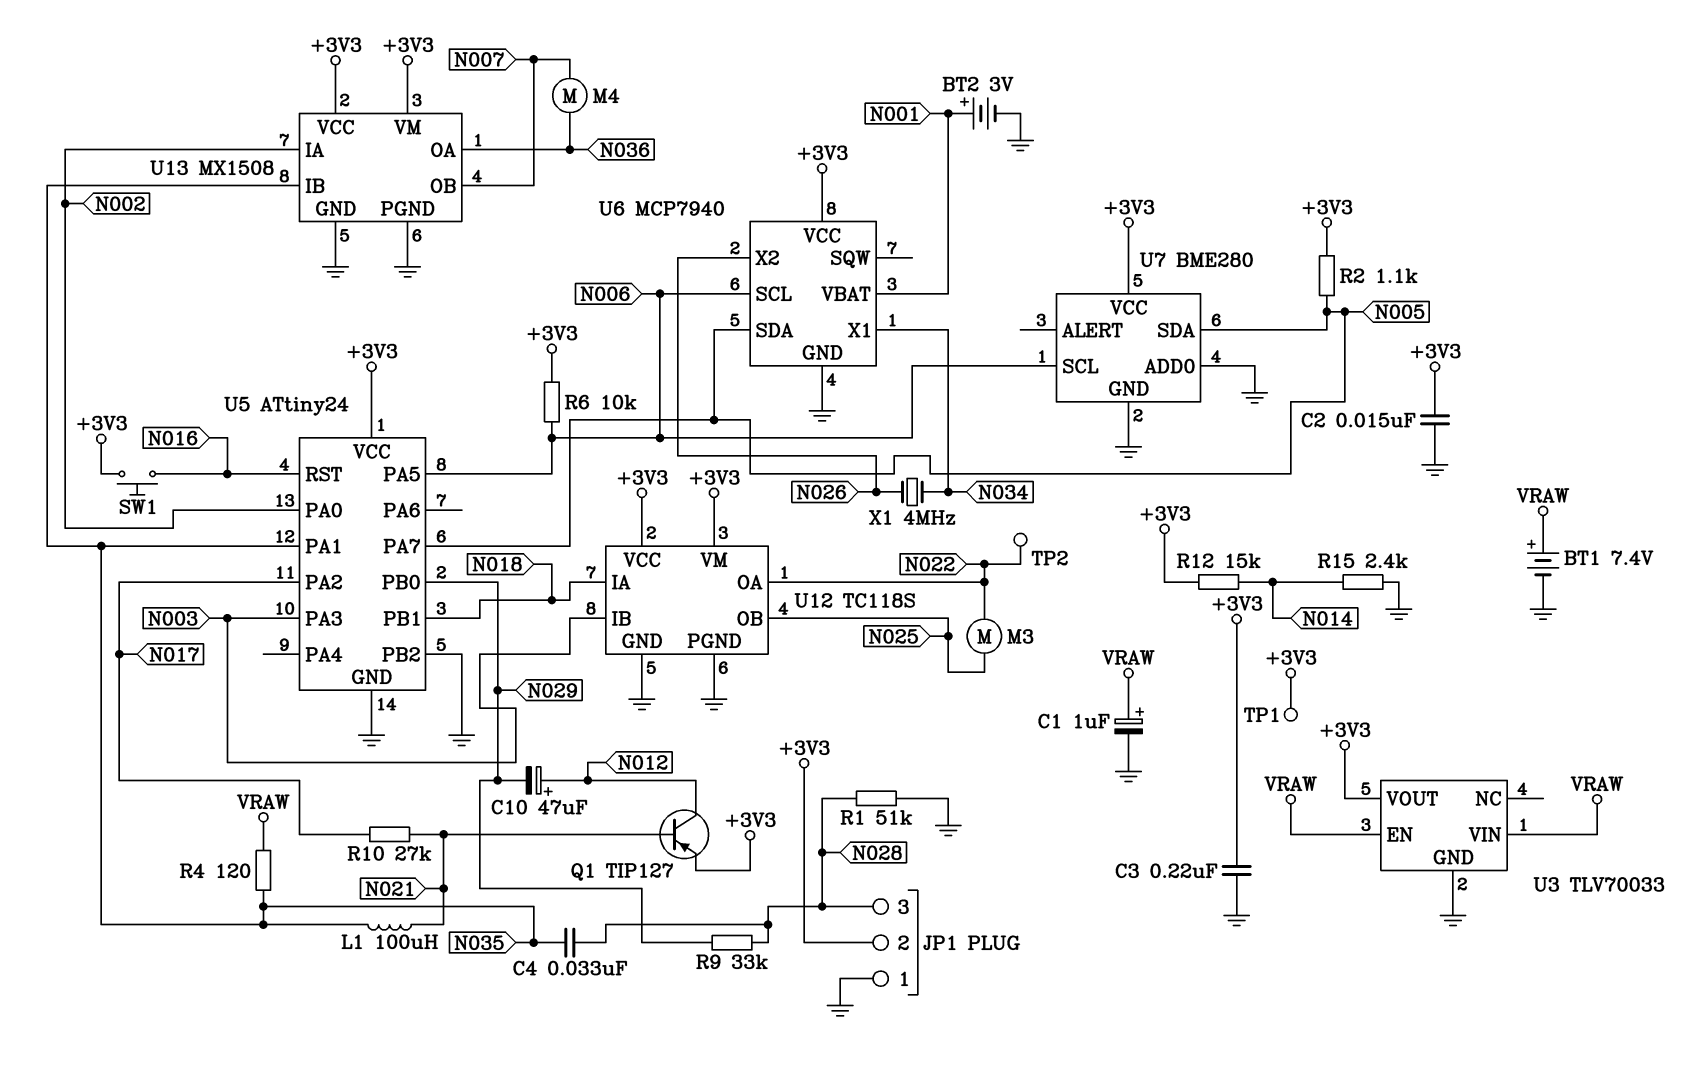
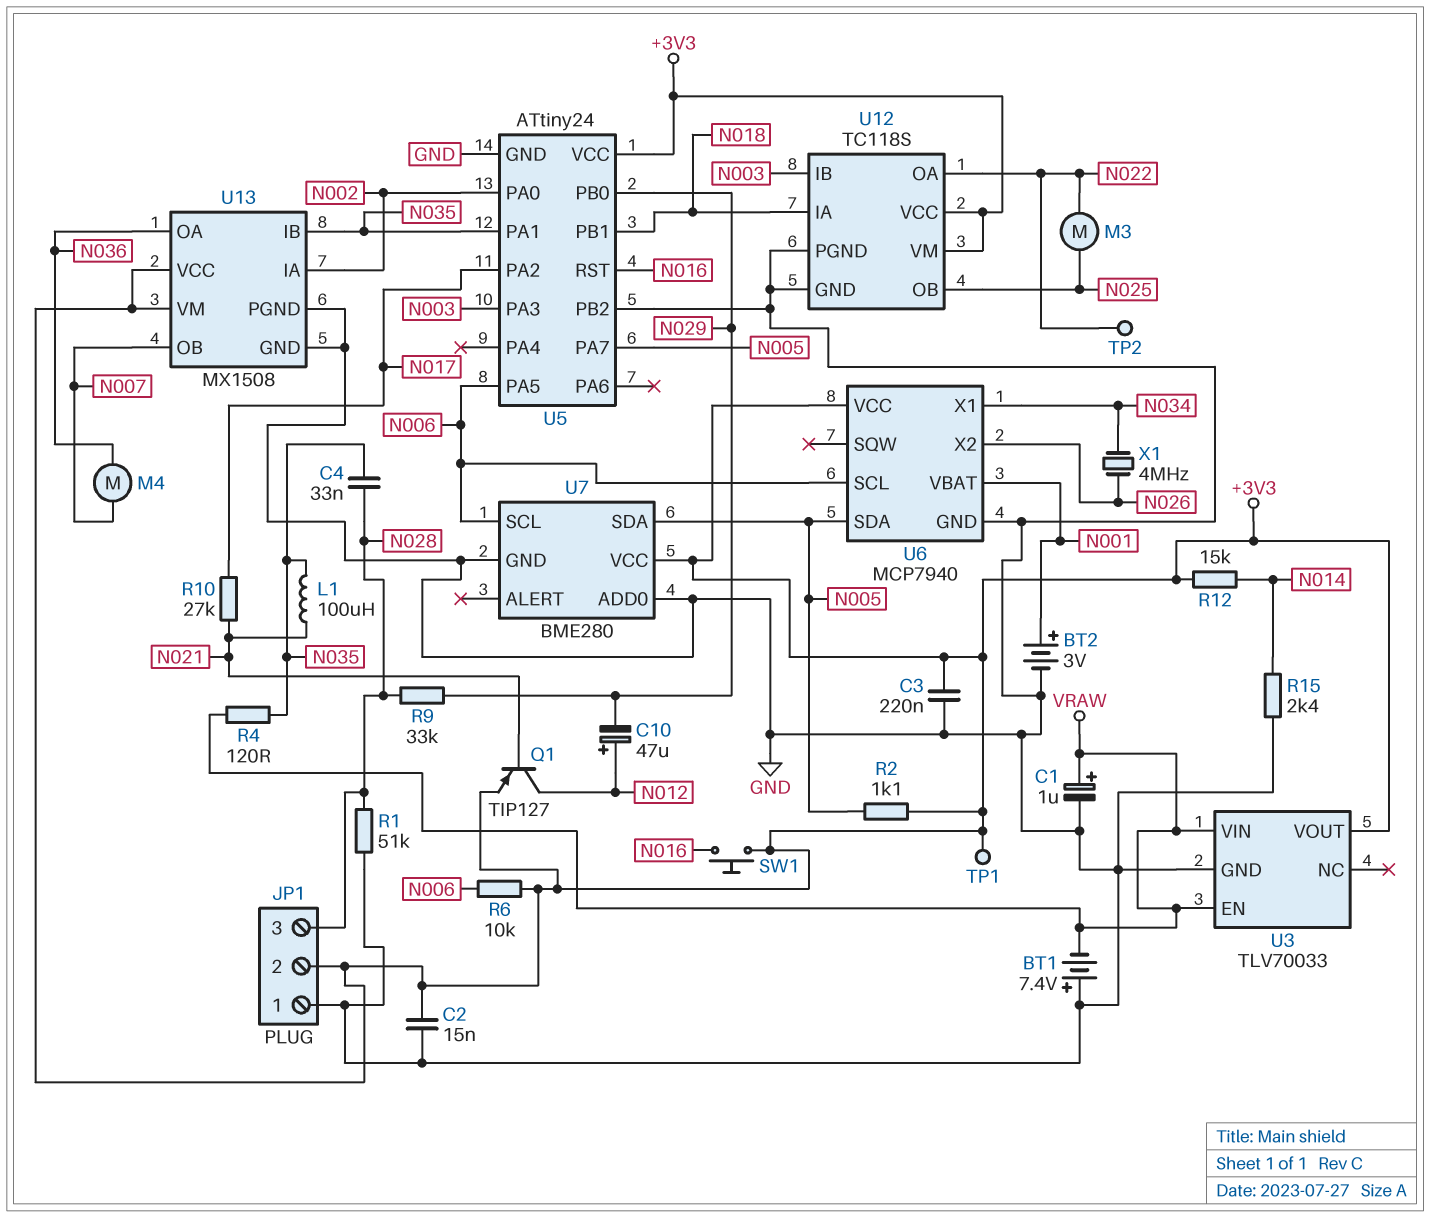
BT1: 7.4V (plus VRAW, minus GND) -> 7.4V (plus GND, minus VRAW)

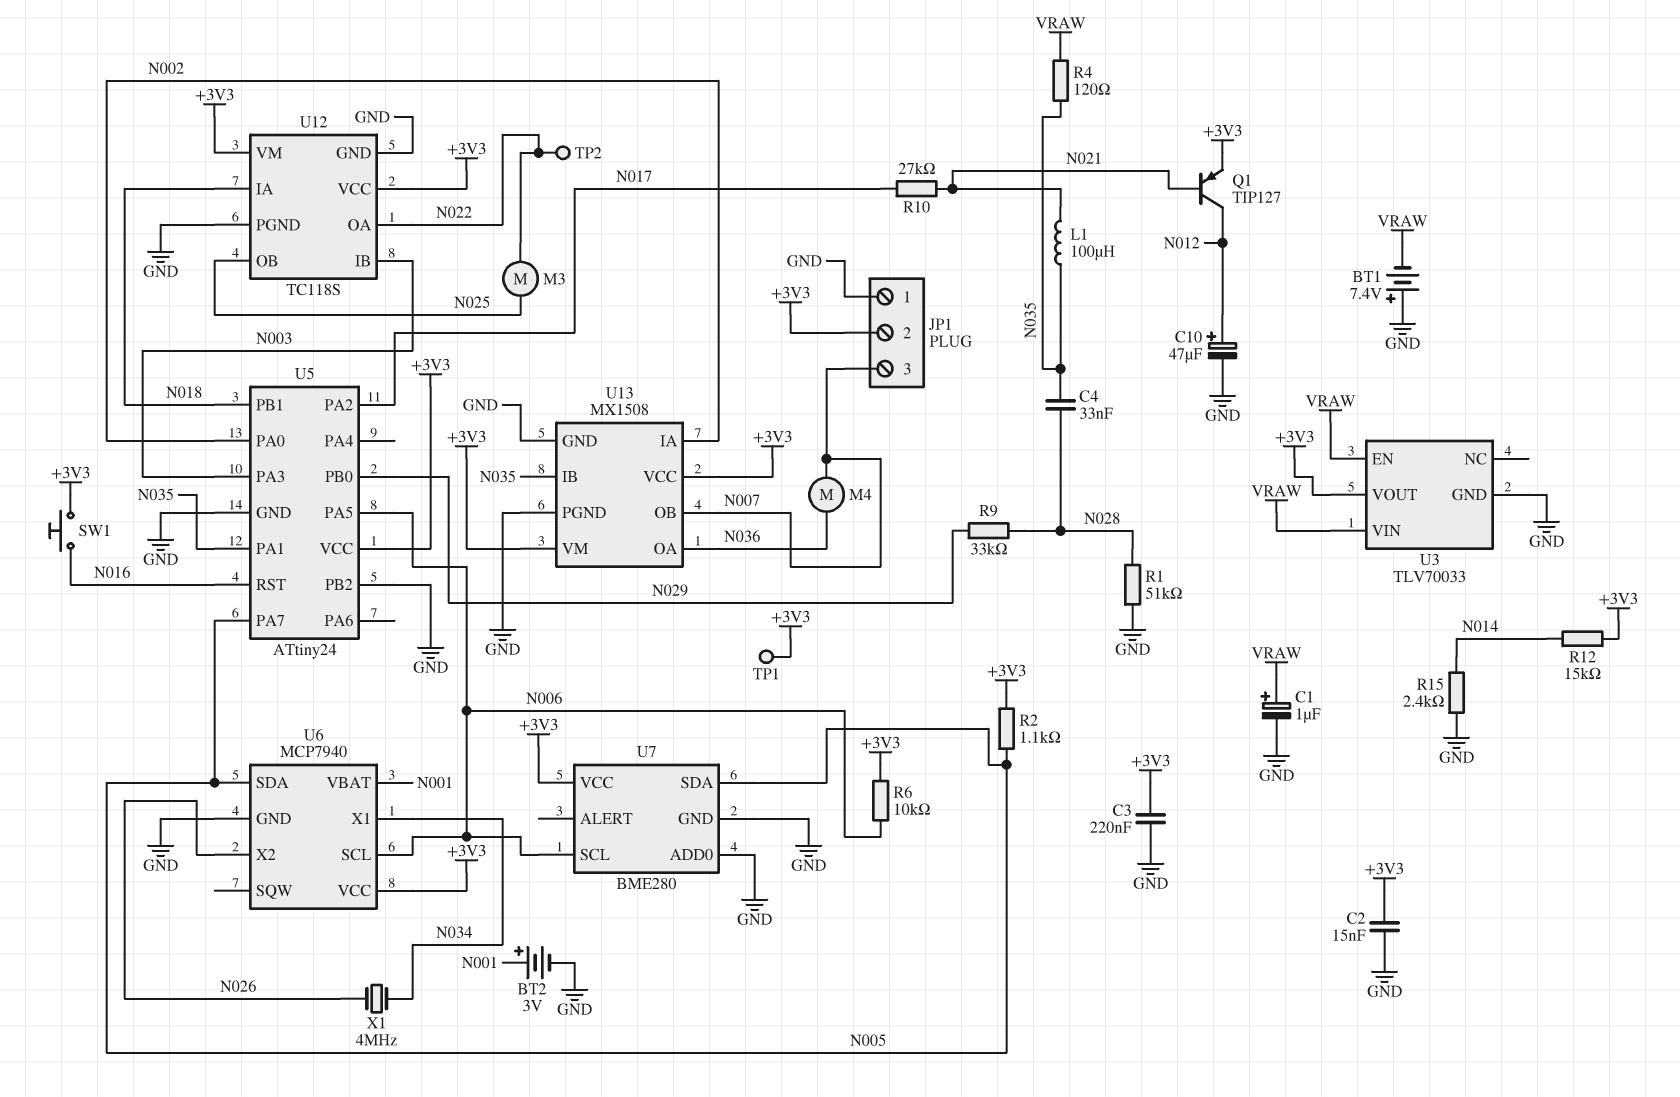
C10: 47uF (plus N012, minus N029) -> 47uF (plus N012, minus GND)
JP1 pin 3: N028 -> N007

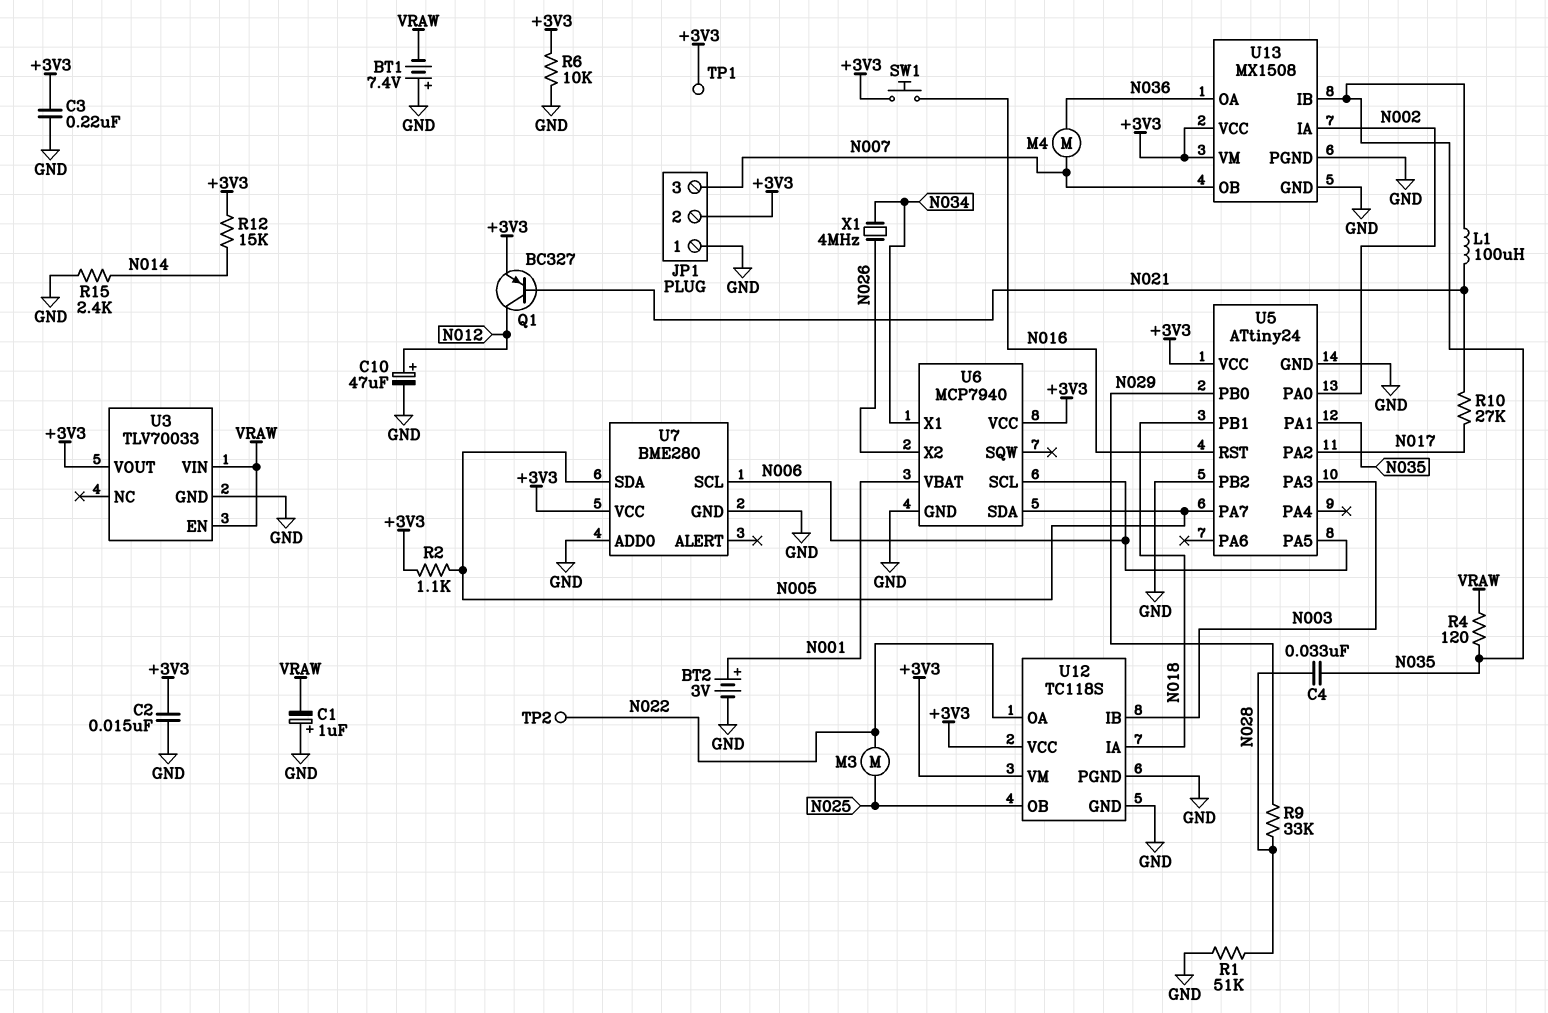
C1: 1uF (plus VRAW, minus GND) -> 1uF (plus GND, minus VRAW)
Q1: PNP TIP127 (B N021, C N012, E +3V3) -> PNP BC327 (B N021, C N012, E +3V3)
R6: 10k (+3V3, N006) -> 10k (+3V3, GND)

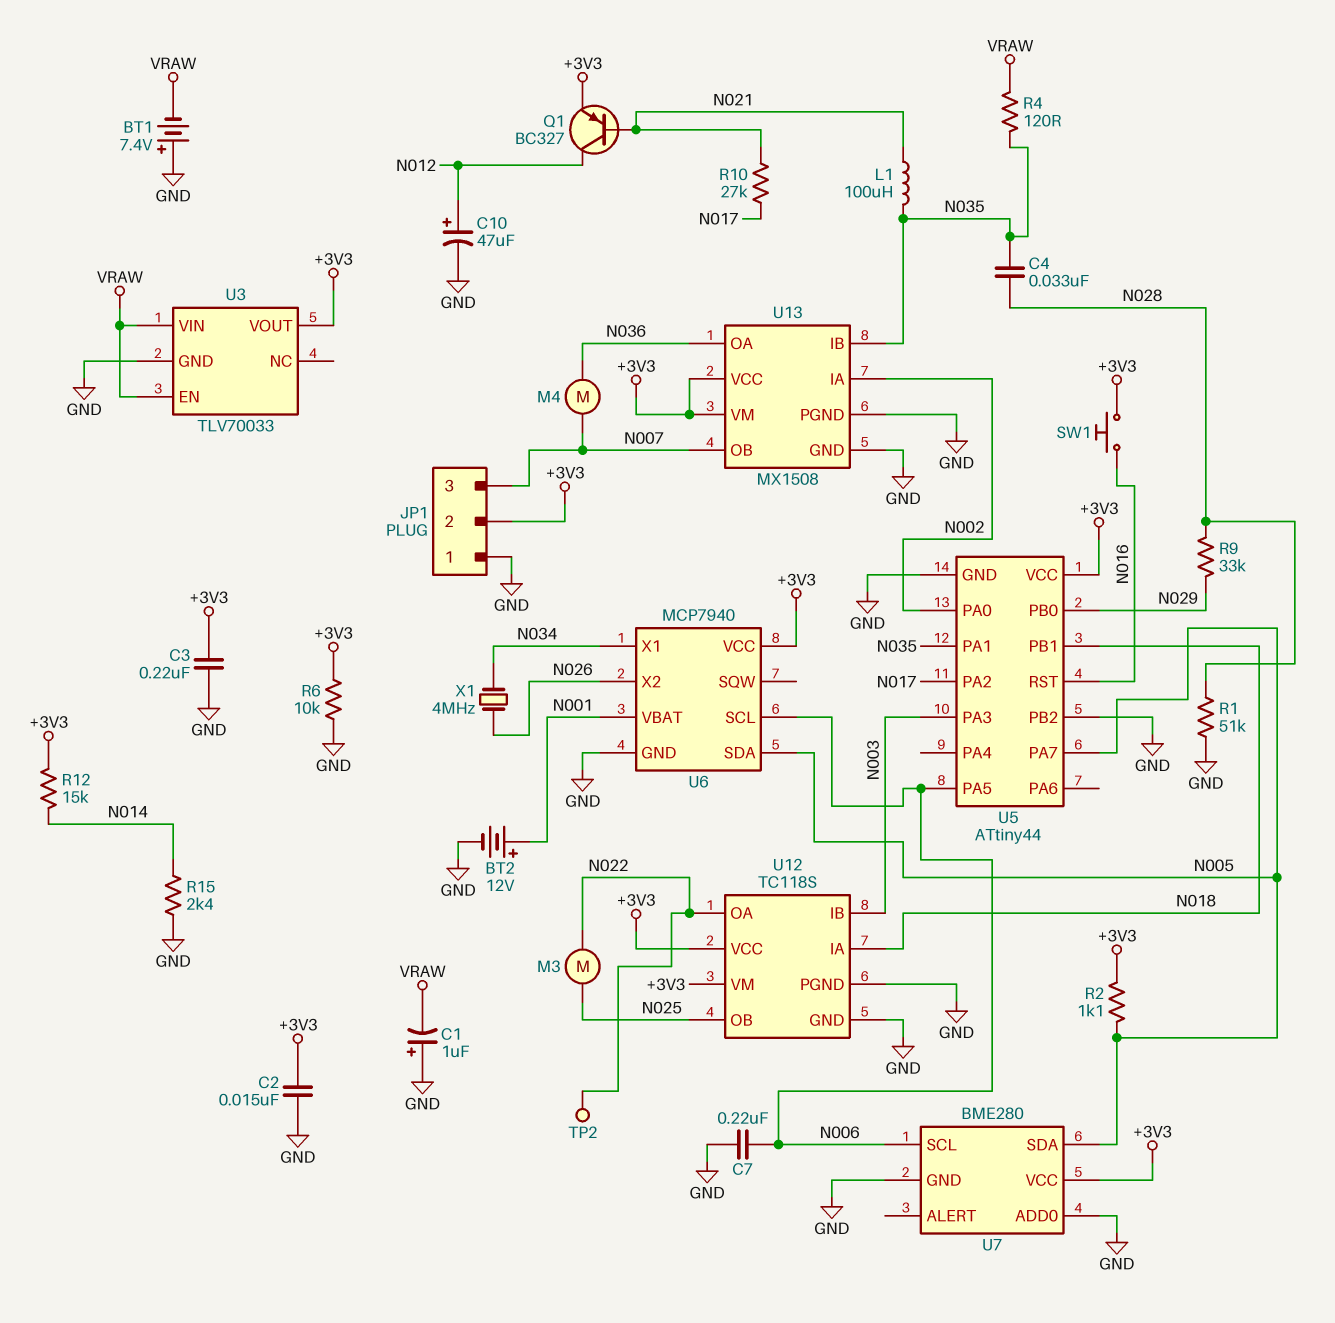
BT2: 3V (plus N001, minus GND) -> 12V (plus N001, minus GND)
C7: none -> 220nF (GND, N006)
TP1: test point (+3V3) -> none
U5: ATtiny24 -> ATtiny44

